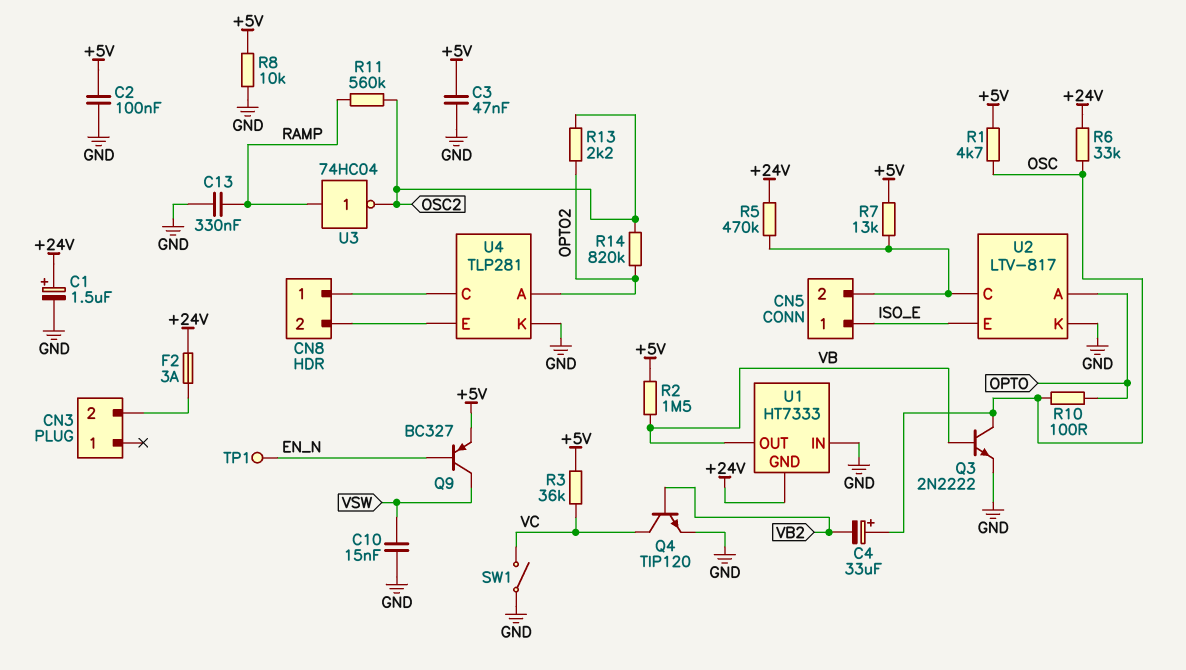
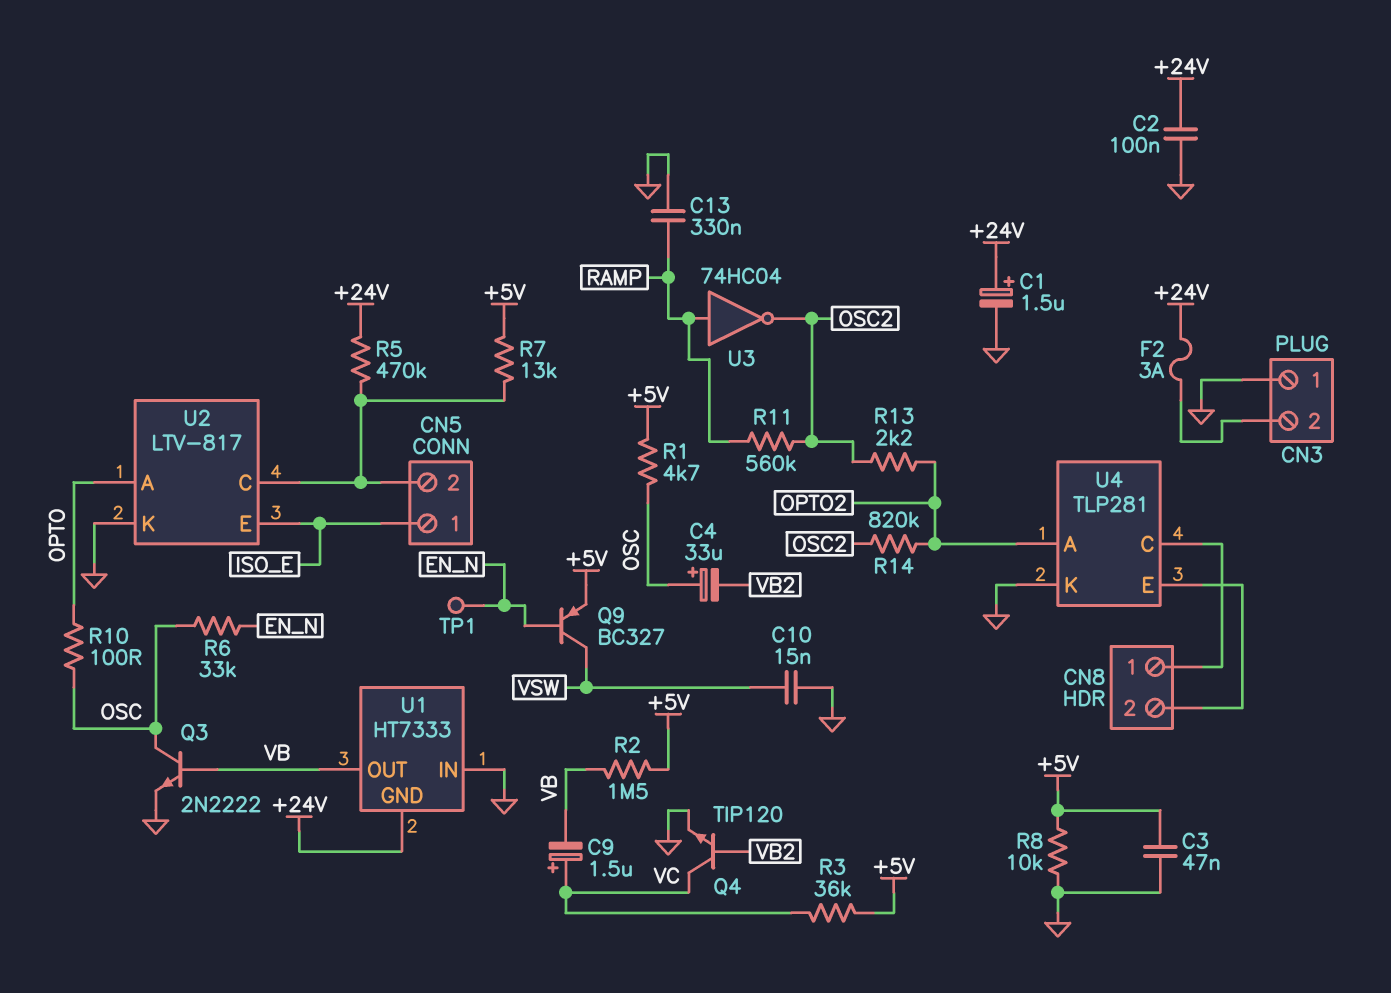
C2: 100nF (+5V, GND) -> 100nF (+24V, GND)
C9: none -> 1.5uF (plus VC, minus VB)
CN3 pin 1: none -> GND
R6: 33k (+24V, OSC) -> 33k (EN_N, OSC)
SW1: switch (GND, VC) -> none

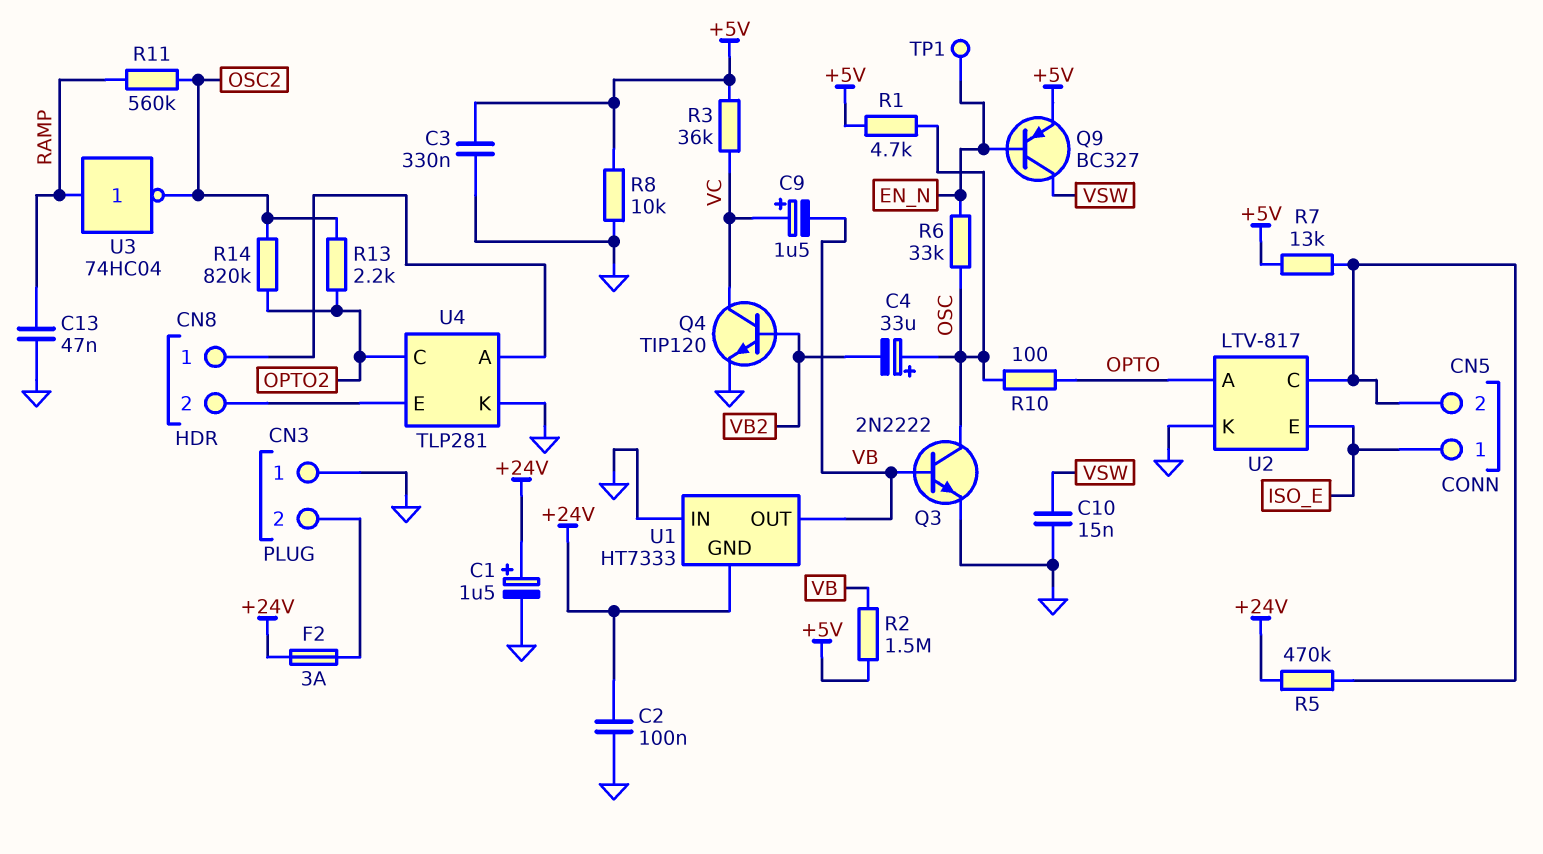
C3: 47nF (+5V, GND) -> 330nF (+5V, GND)
C13: 330nF (GND, RAMP) -> 47nF (GND, RAMP)
U4 pin A: OPTO2 -> CN8/1
U4 pin C: CN8/1 -> OPTO2

